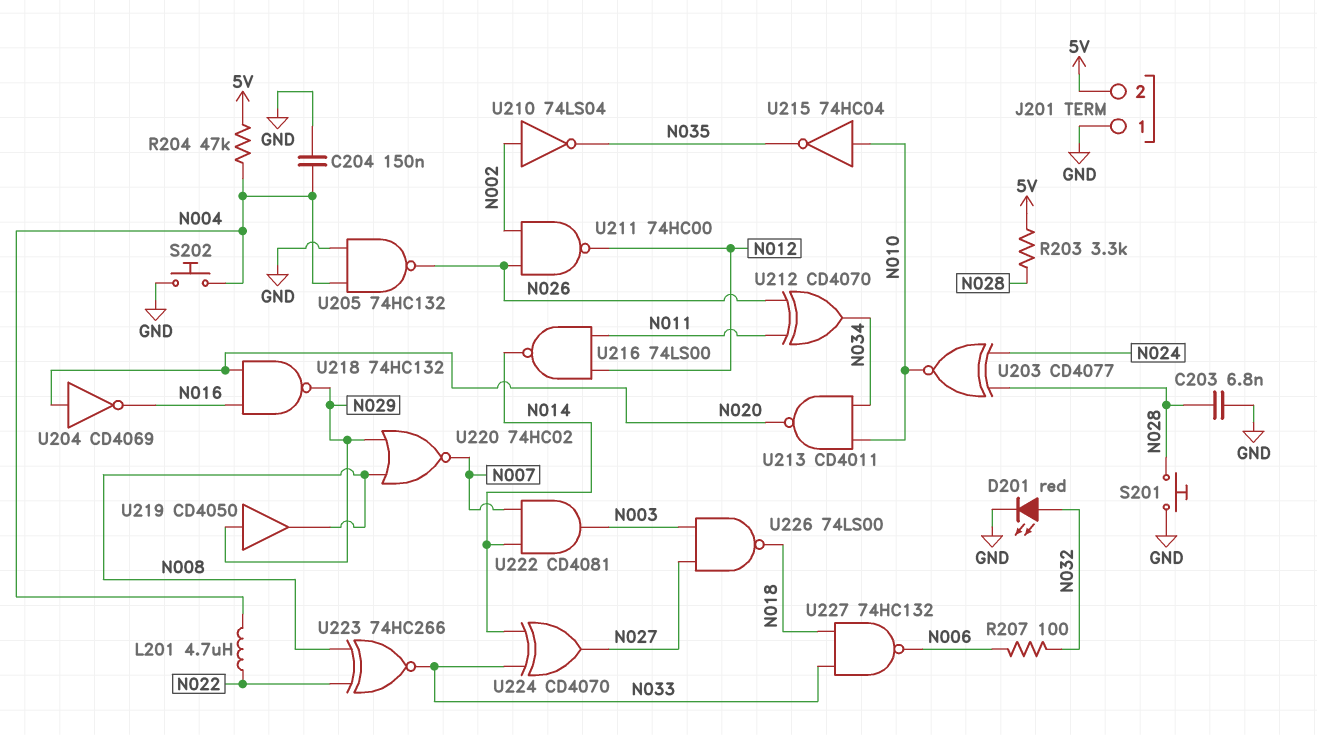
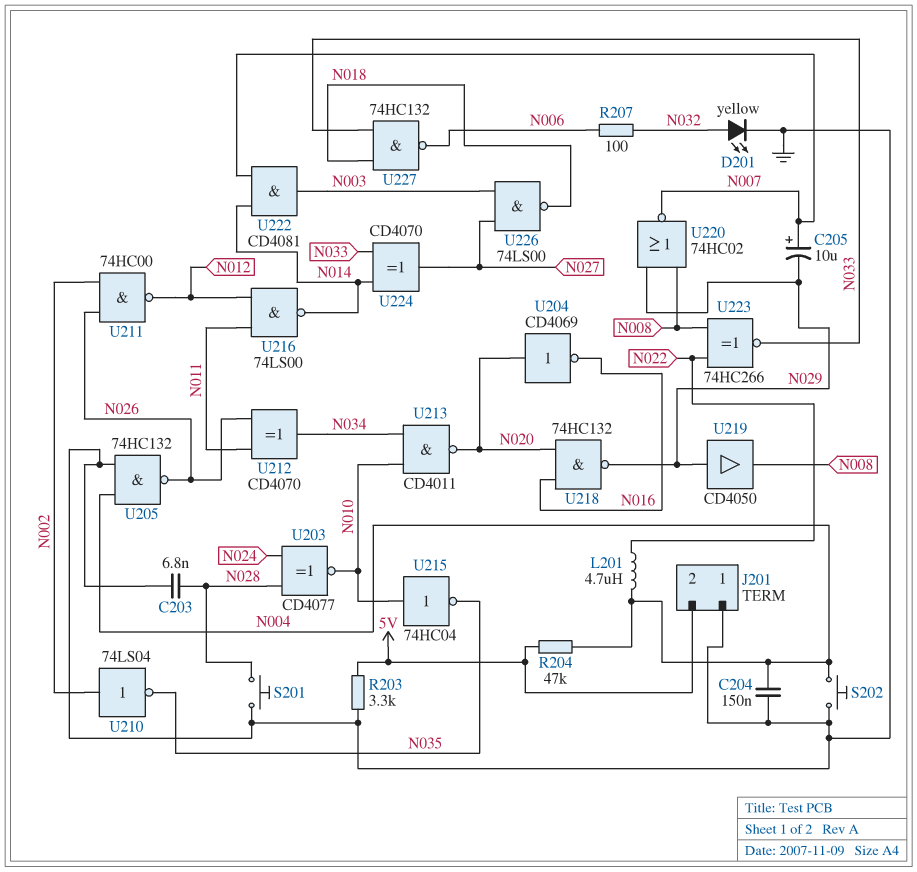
C205: none -> 10uF (plus N007, minus N029)
D201: LED red (A N032, K GND) -> LED yellow (A N032, K GND)
R203: 3.3k (5V, N028) -> 3.3k (5V, GND)

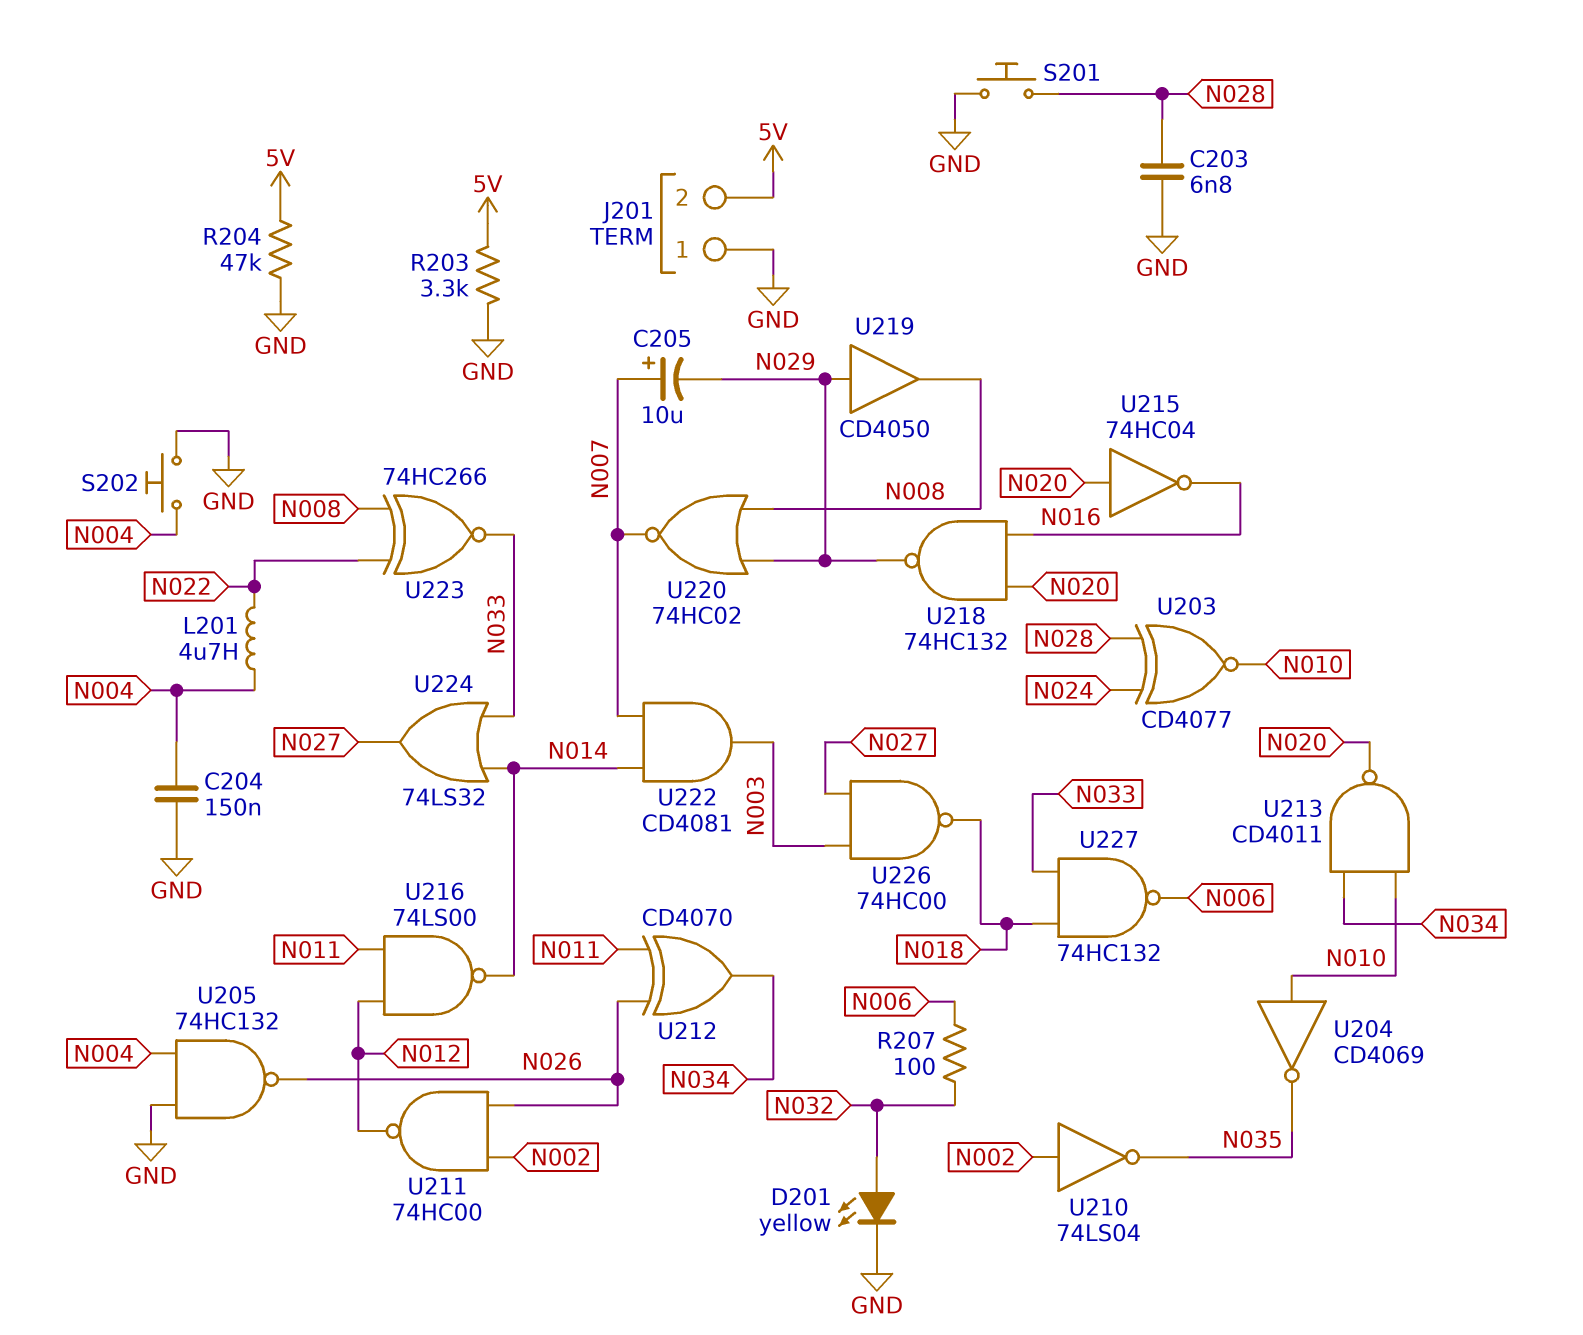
R204: 47k (5V, N004) -> 47k (5V, GND)
U204: NOT CD4069 (in N020, out N016) -> NOT CD4069 (in N010, out N035)
U215: NOT 74HC04 (in N010, out N035) -> NOT 74HC04 (in N020, out N016)
U224: XOR CD4070 (in N014, in N033, out N027) -> OR 74LS32 (in N014, in N033, out N027)
U226: NAND 74LS00 (in N003, in N027, out N018) -> NAND 74HC00 (in N003, in N027, out N018)

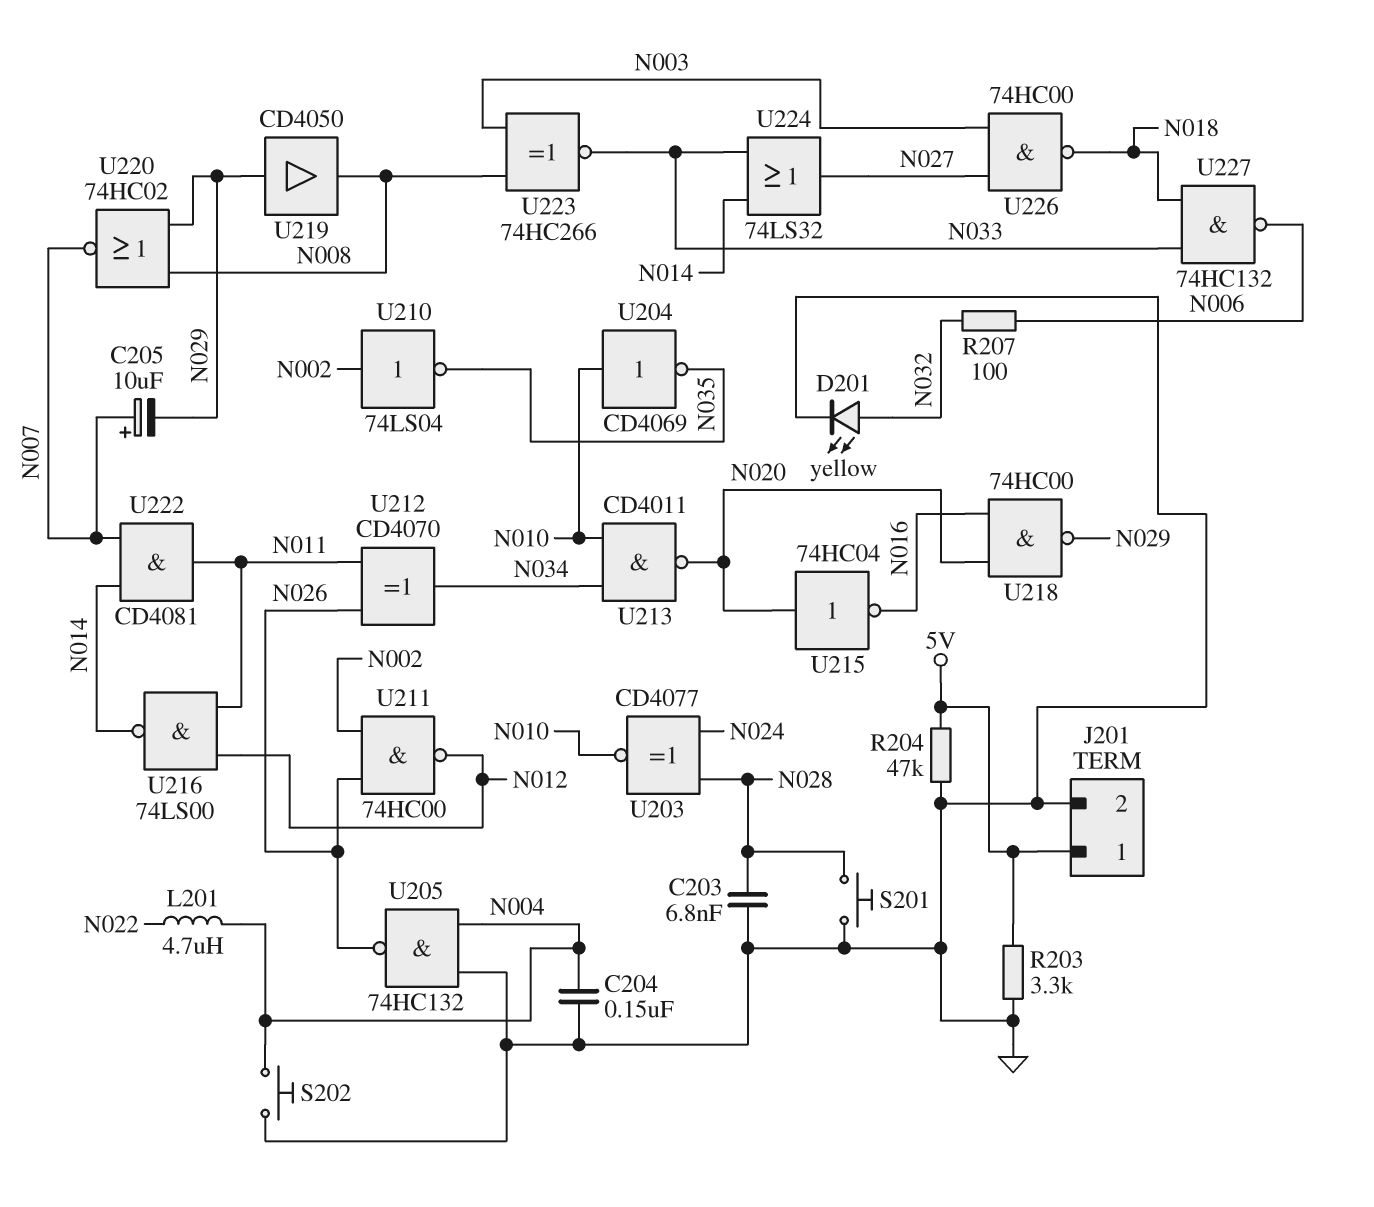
J201 pin 1: GND -> 5V
J201 pin 2: 5V -> GND
U218: NAND 74HC132 (in N016, in N020, out N029) -> NAND 74HC00 (in N016, in N020, out N029)
U222: AND CD4081 (in N007, in N014, out N003) -> AND CD4081 (in N007, in N014, out N011)
U223: XNOR 74HC266 (in N008, in N022, out N033) -> XNOR 74HC266 (in N003, in N008, out N033)

